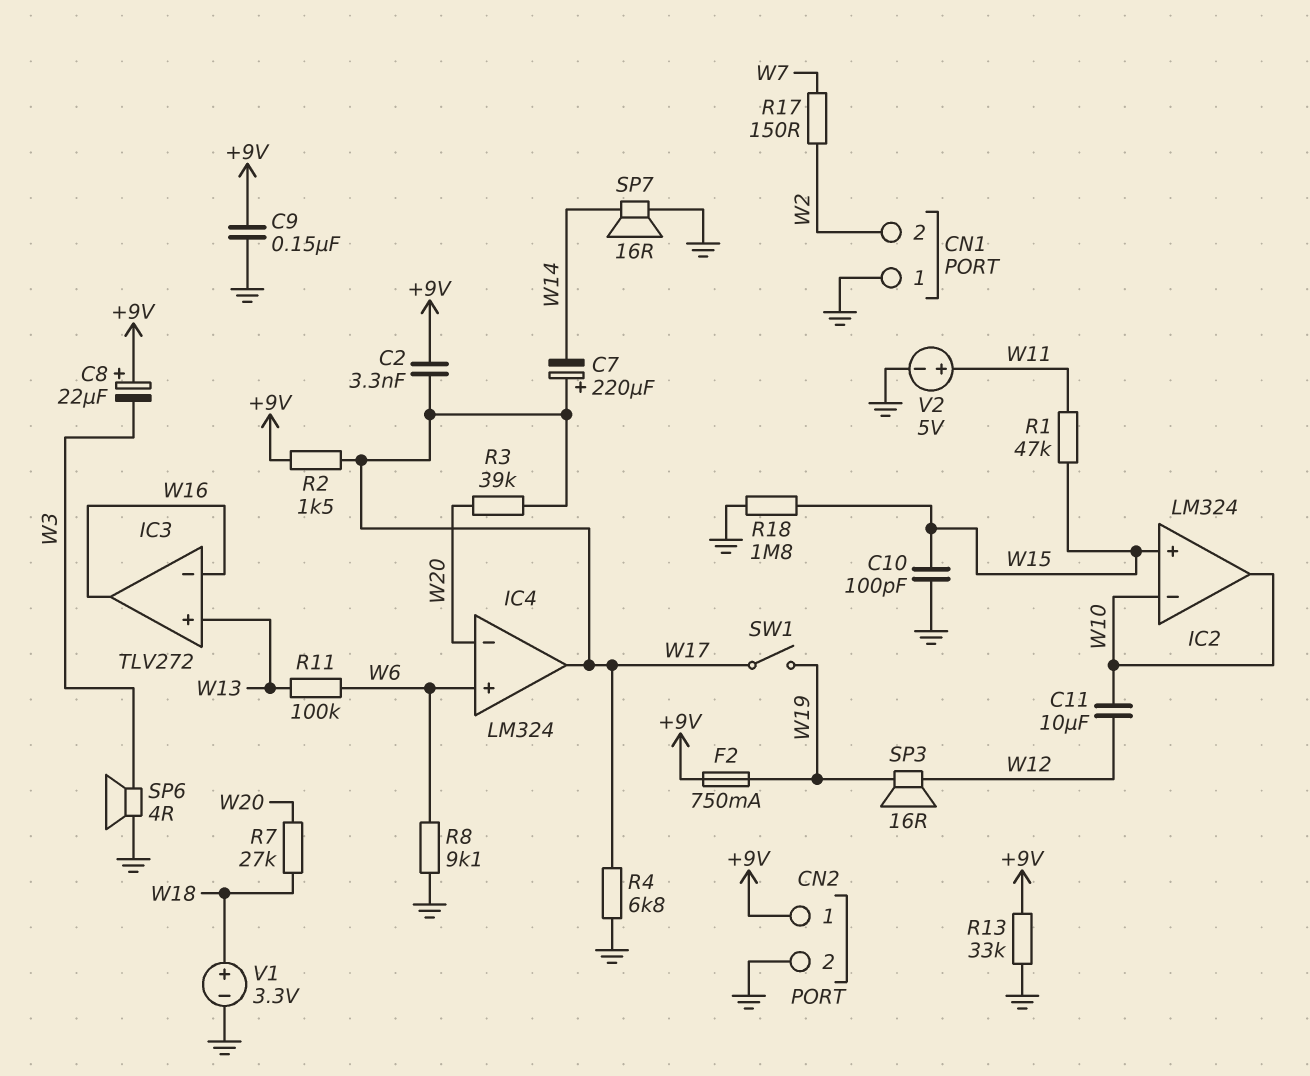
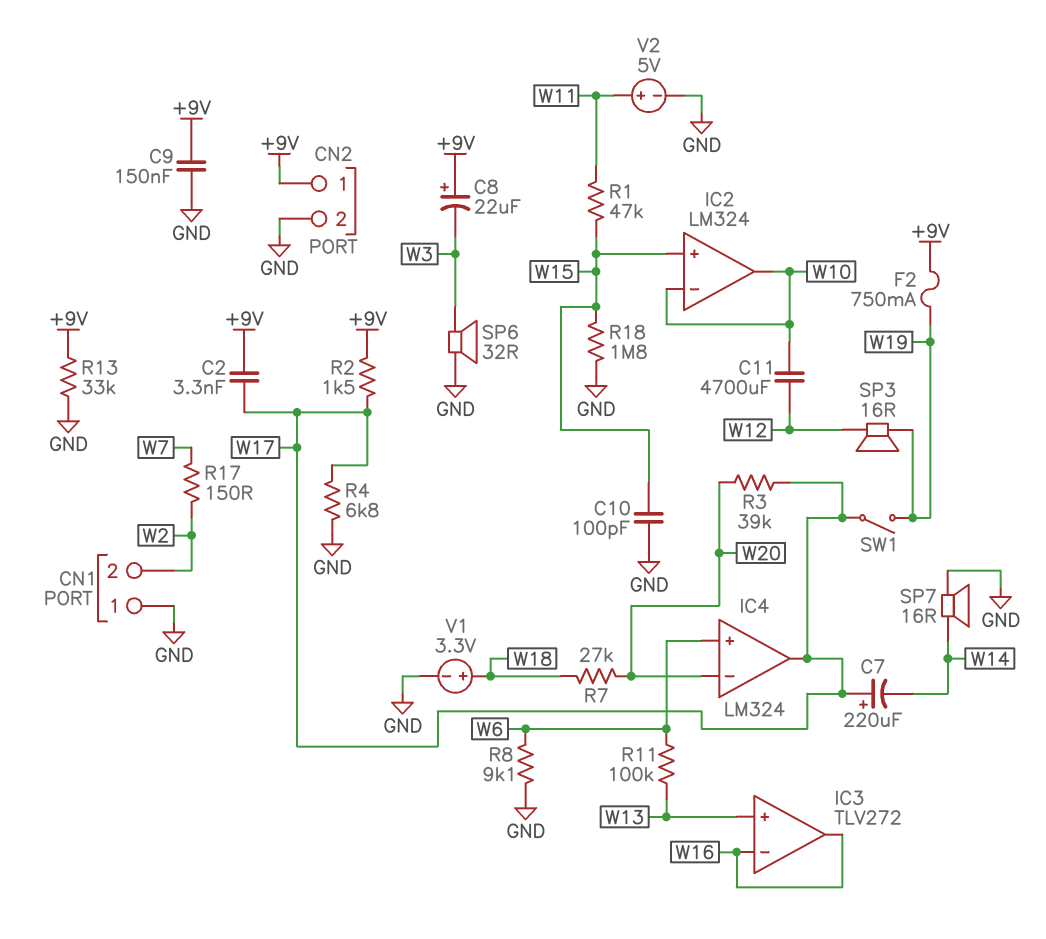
C11: 10uF (W10, W12) -> 4700uF (W10, W12)
SP6: speaker 4R (GND, W3) -> speaker 32R (GND, W3)

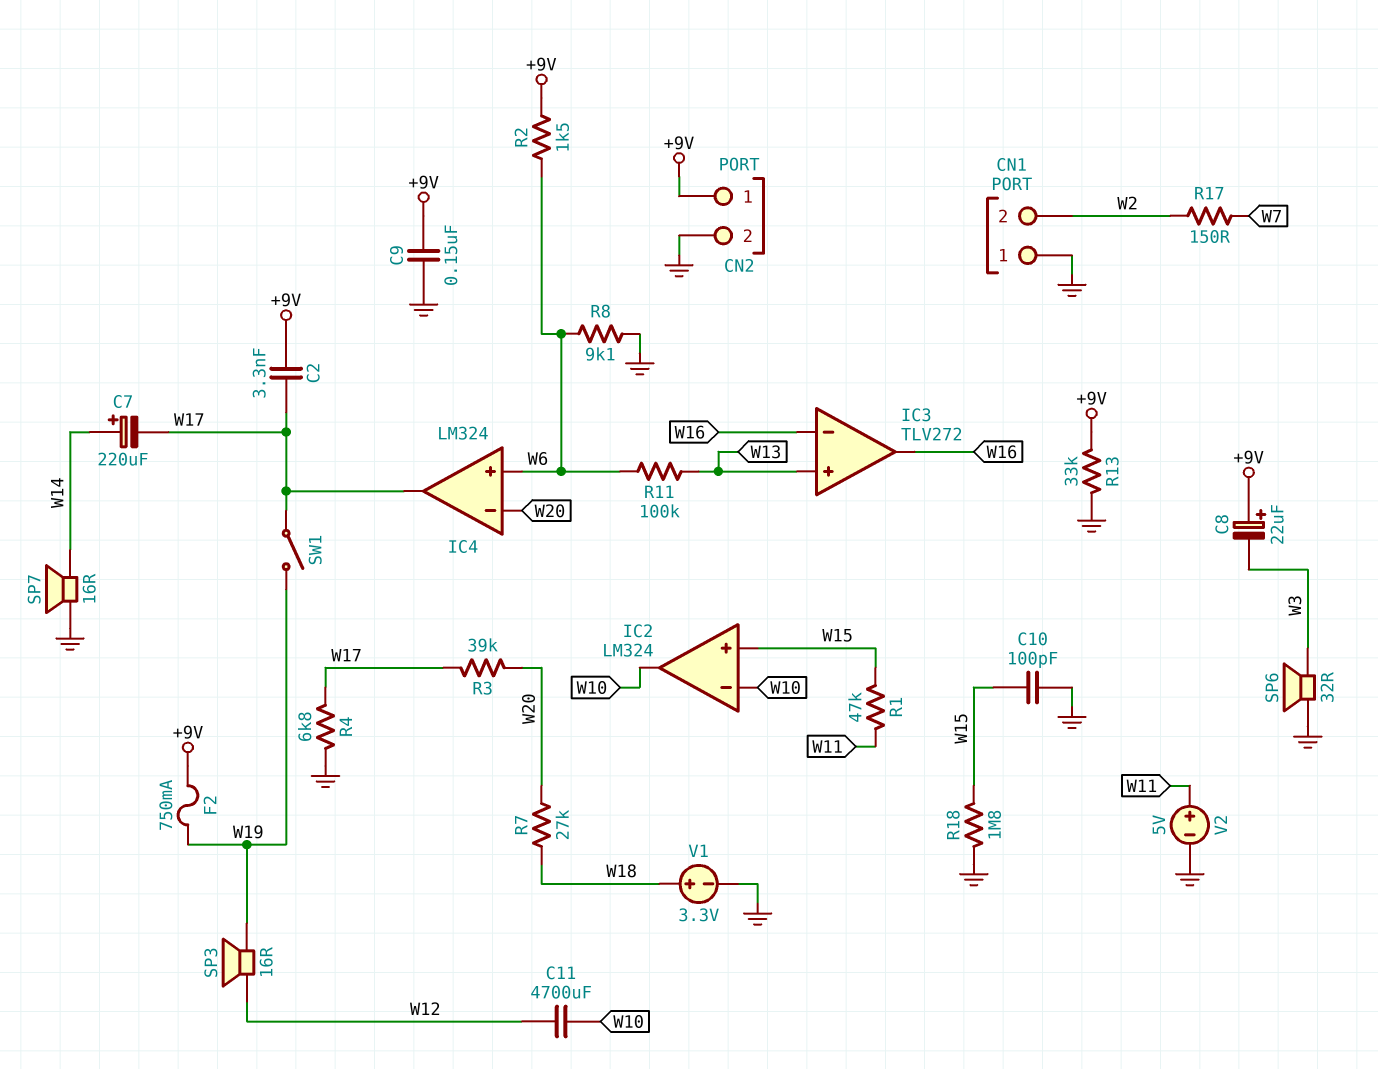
C7: 220uF (plus W17, minus W14) -> 220uF (plus W14, minus W17)
R2: 1.5k (+9V, W17) -> 1.5k (+9V, W6)

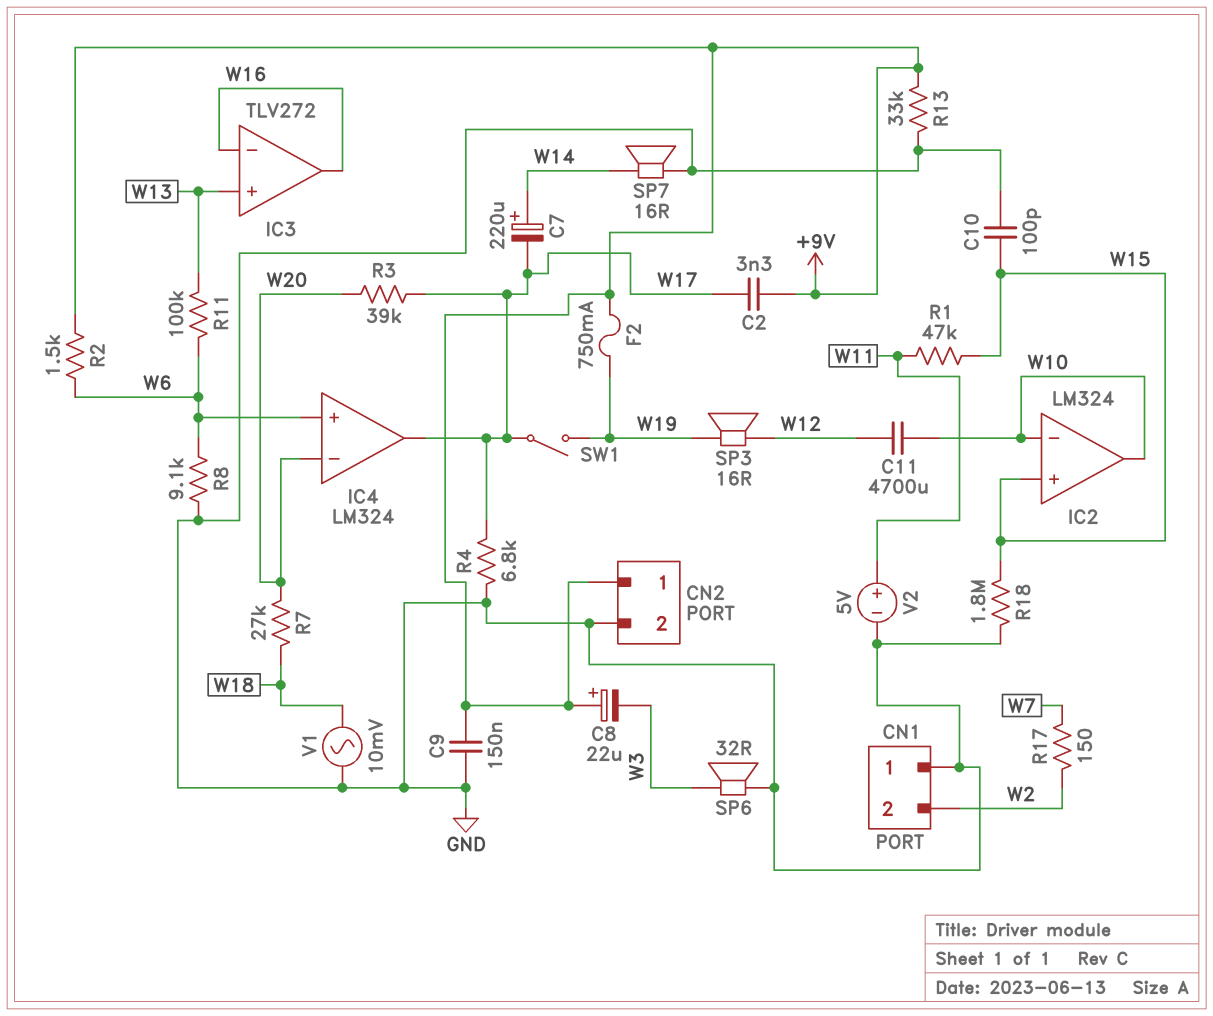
V1: 3.3V (plus W18, minus GND) -> AC 10mV (GND, W18)

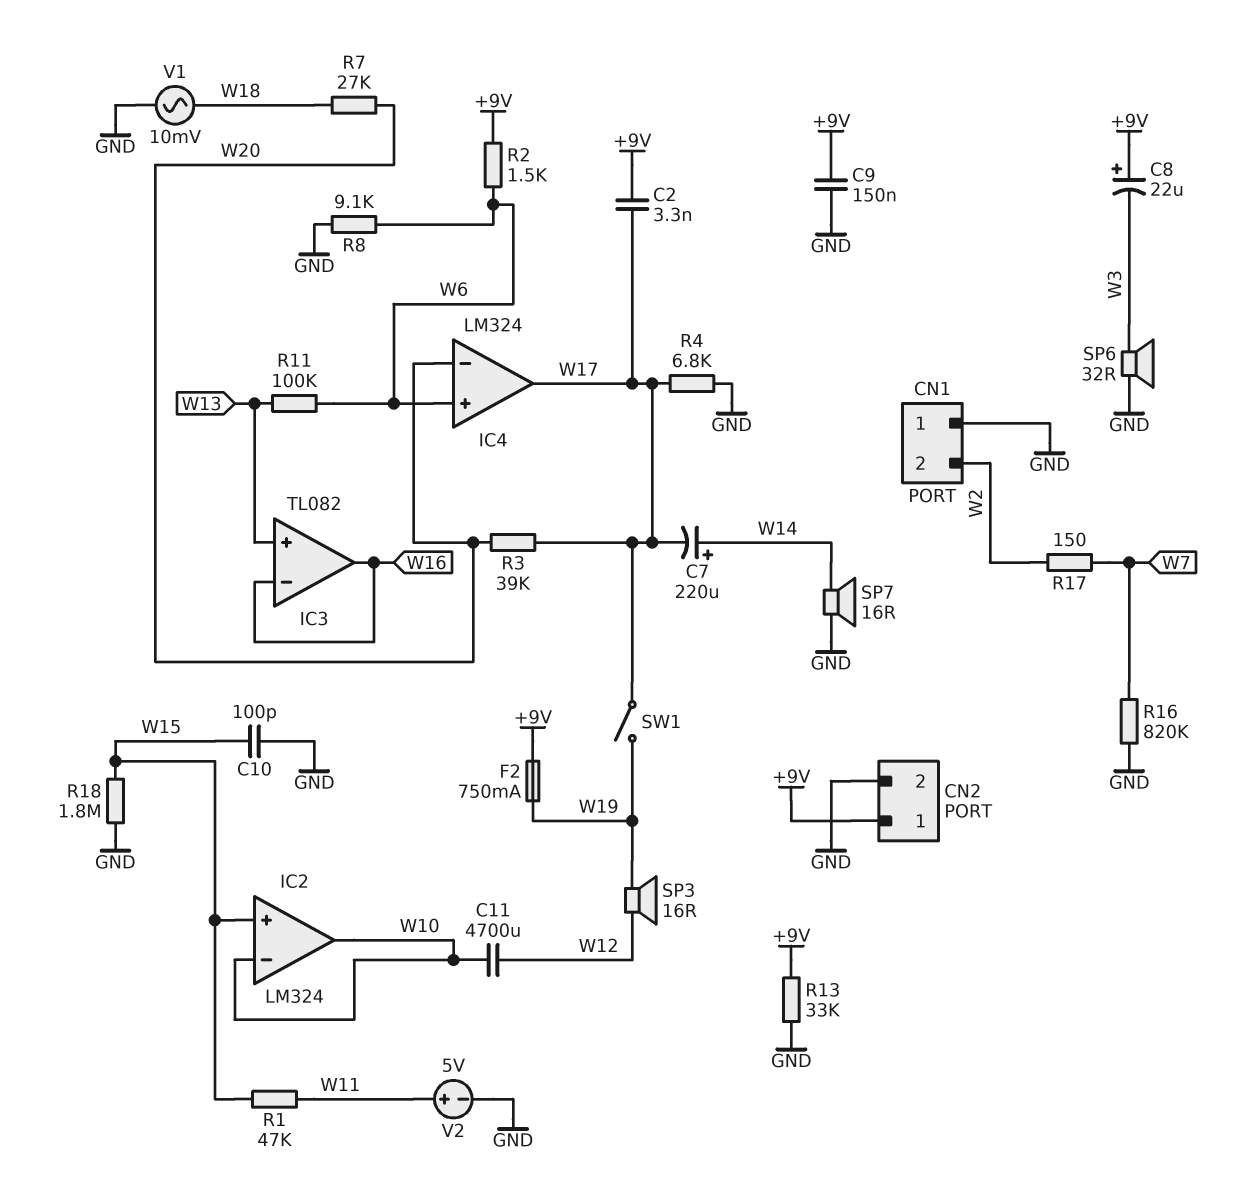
IC3: TLV272 -> TL082
R16: none -> 820k (GND, W7)

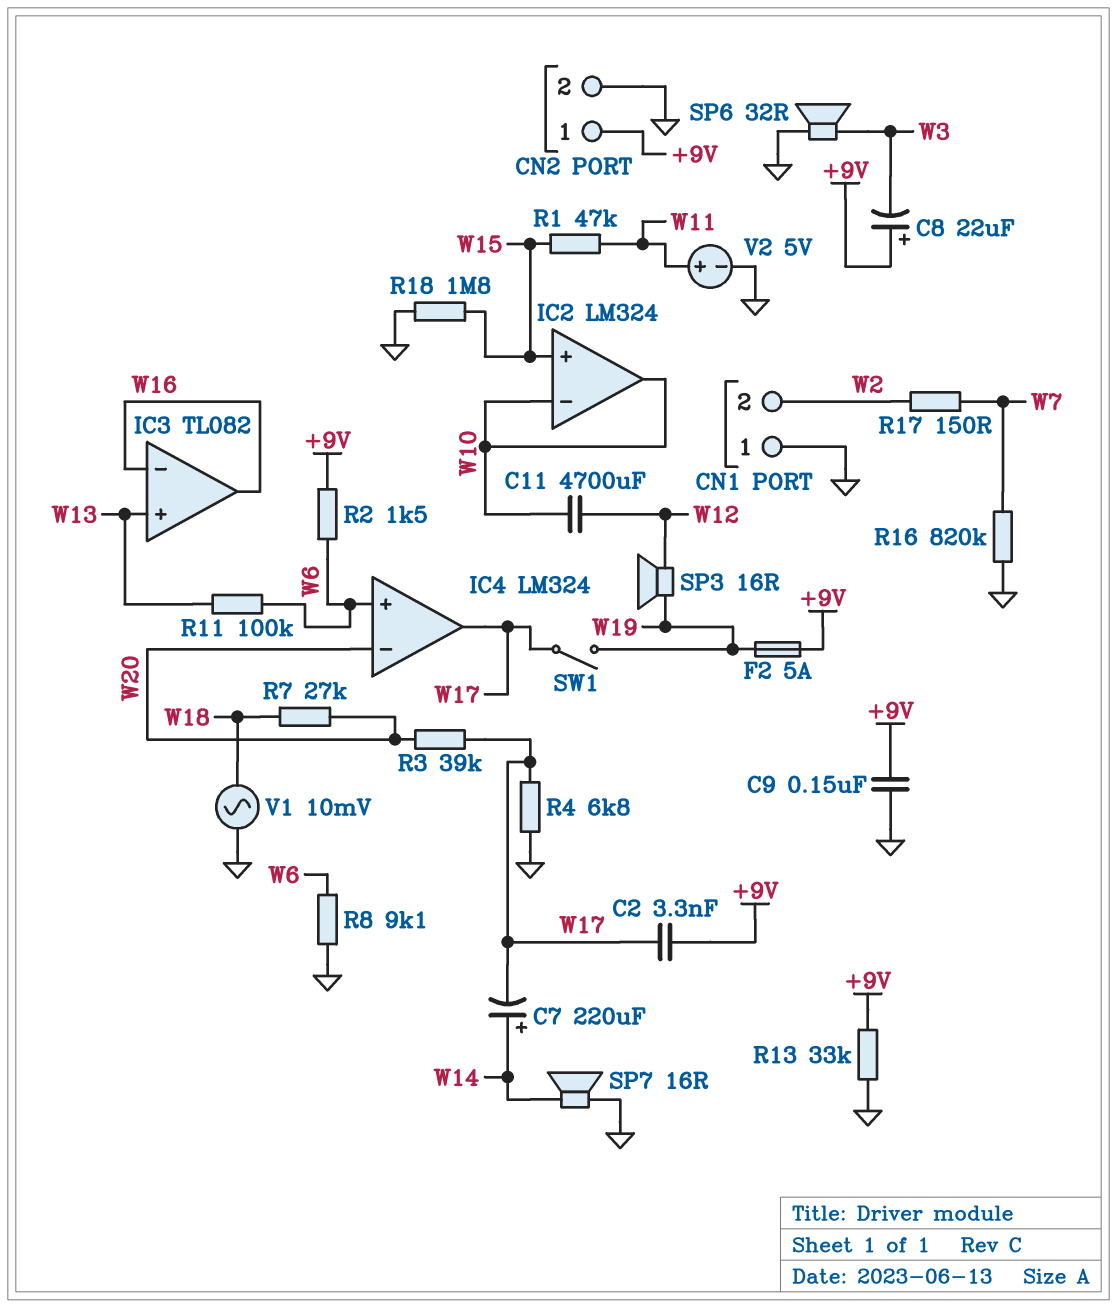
C10: 100pF (GND, W15) -> none
F2: 750mA (+9V, W19) -> 5A (+9V, W19)

